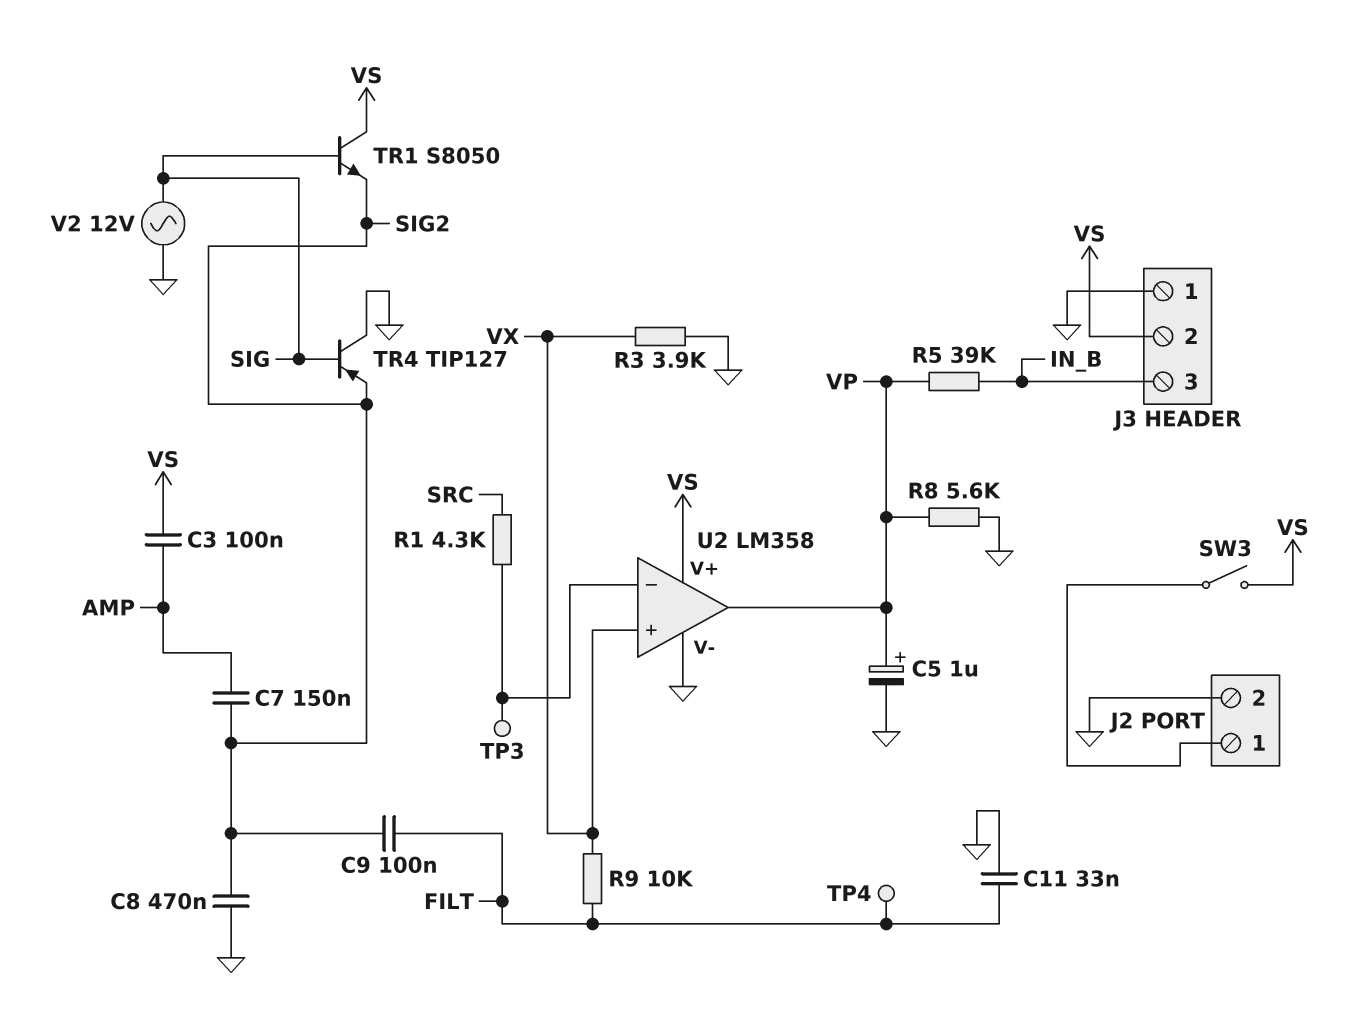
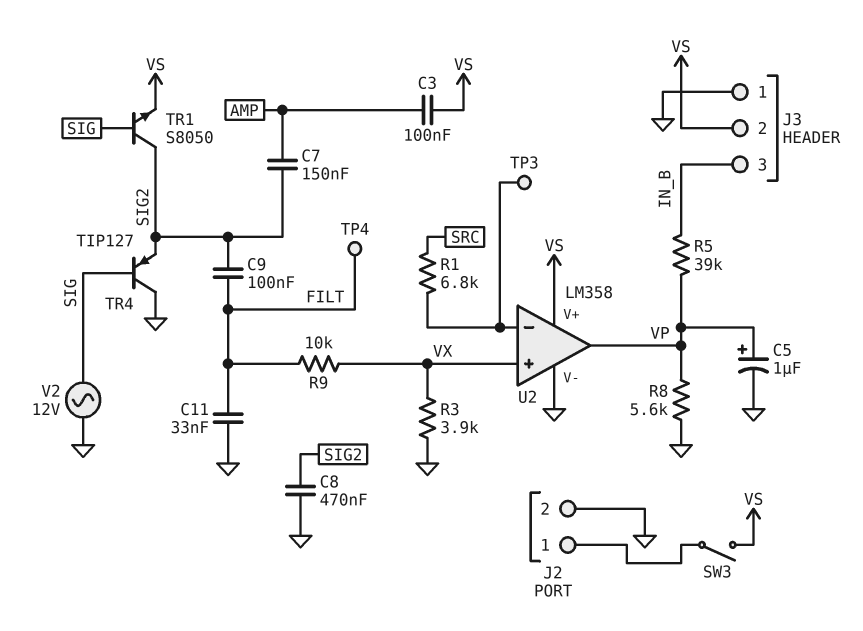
R1: 4.3k (SRC, U2/in-) -> 6.8k (SRC, U2/in-)
TR1: NPN S8050 (B SIG, C VS, E SIG2) -> NPN S8050 (B SIG, C SIG2, E VS)

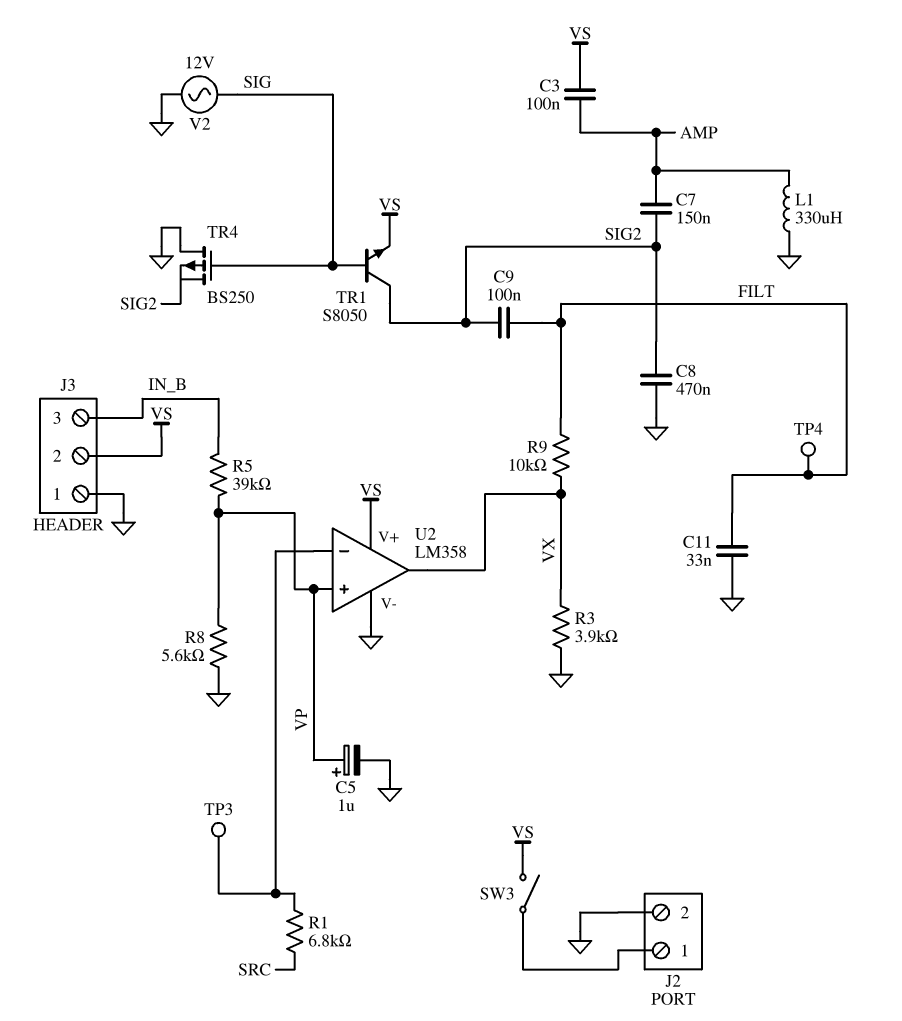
L1: none -> 330uH (AMP, GND)
TR4: PNP TIP127 (B SIG, C GND, E SIG2) -> PMOS BS250 (G SIG, D GND, S SIG2)
U2 pin in+: VX -> VP
U2 pin out: VP -> VX

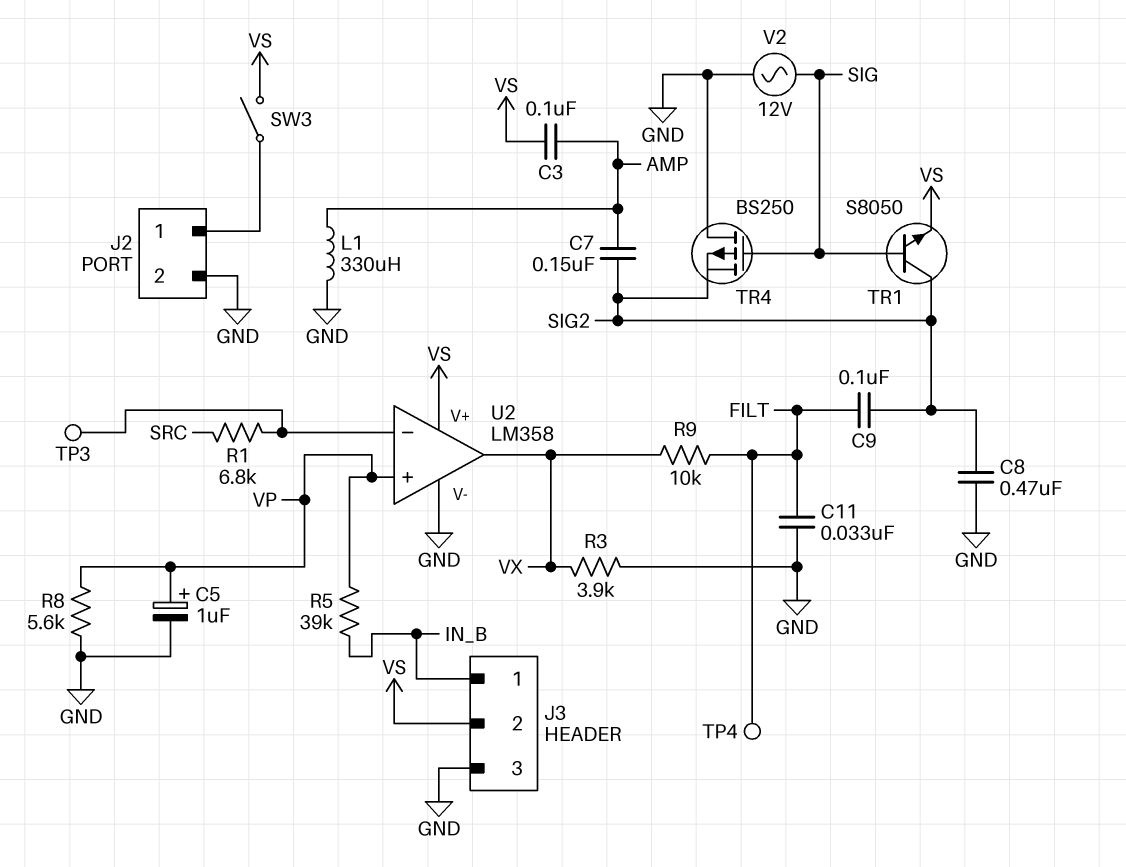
J3 pin 1: GND -> IN_B
J3 pin 3: IN_B -> GND

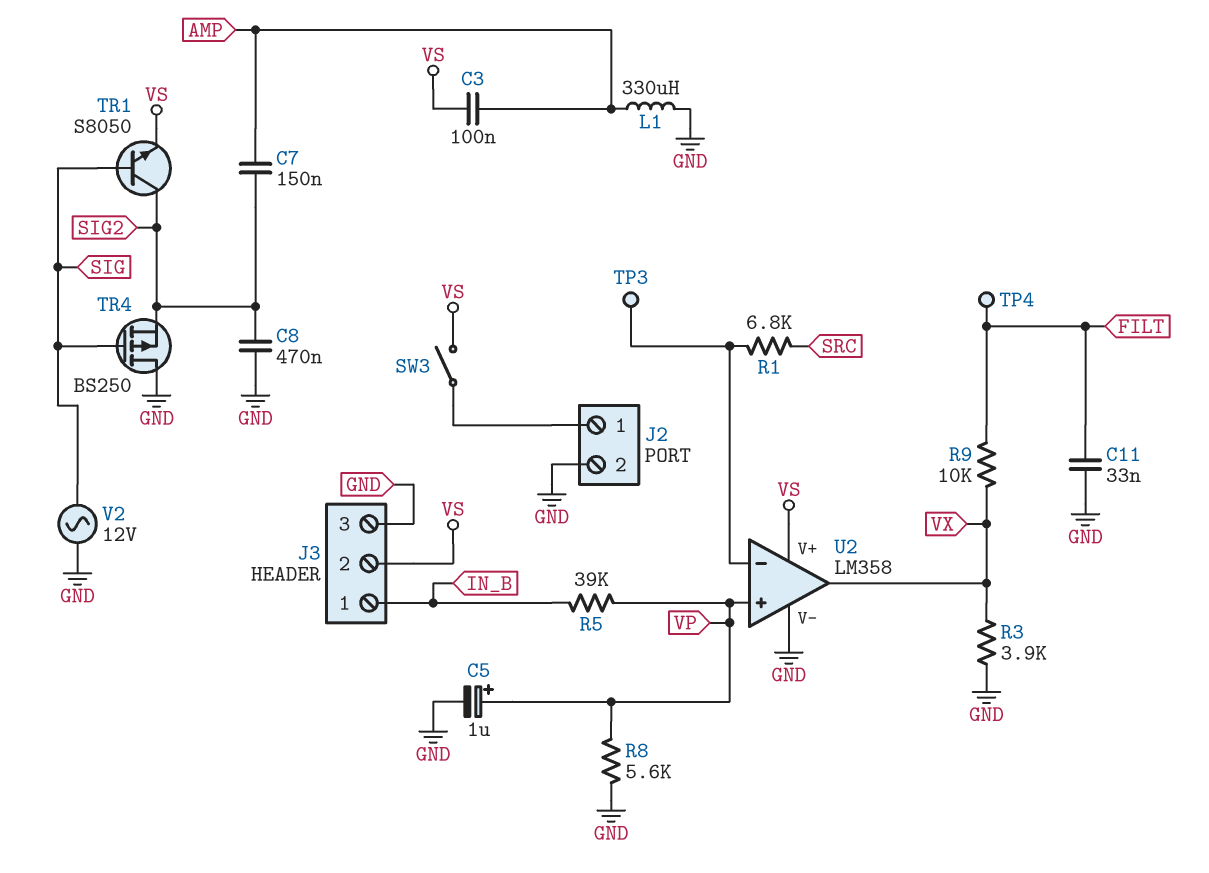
C9: 100nF (FILT, SIG2) -> none

